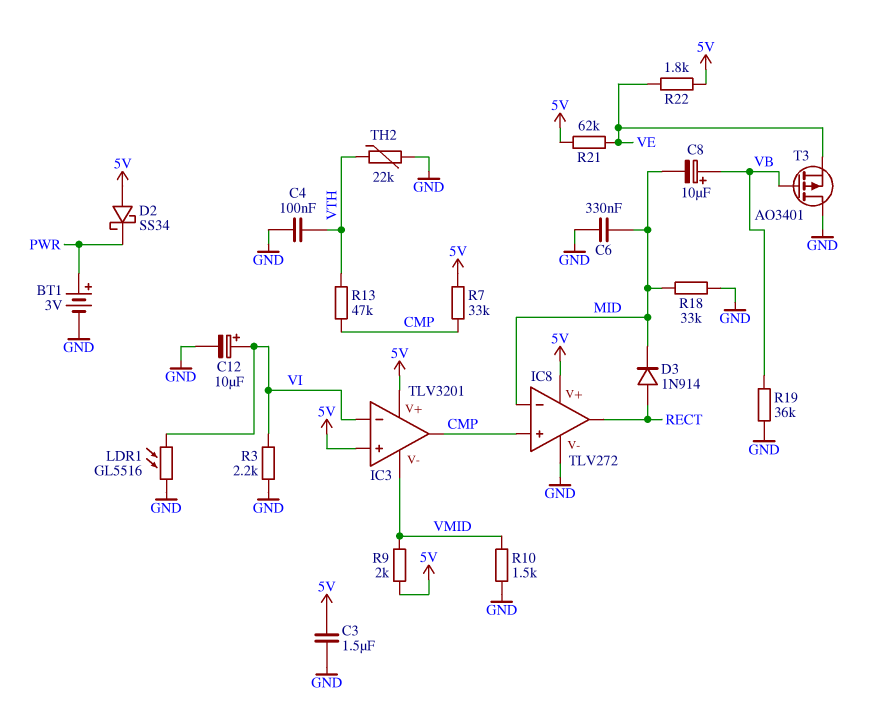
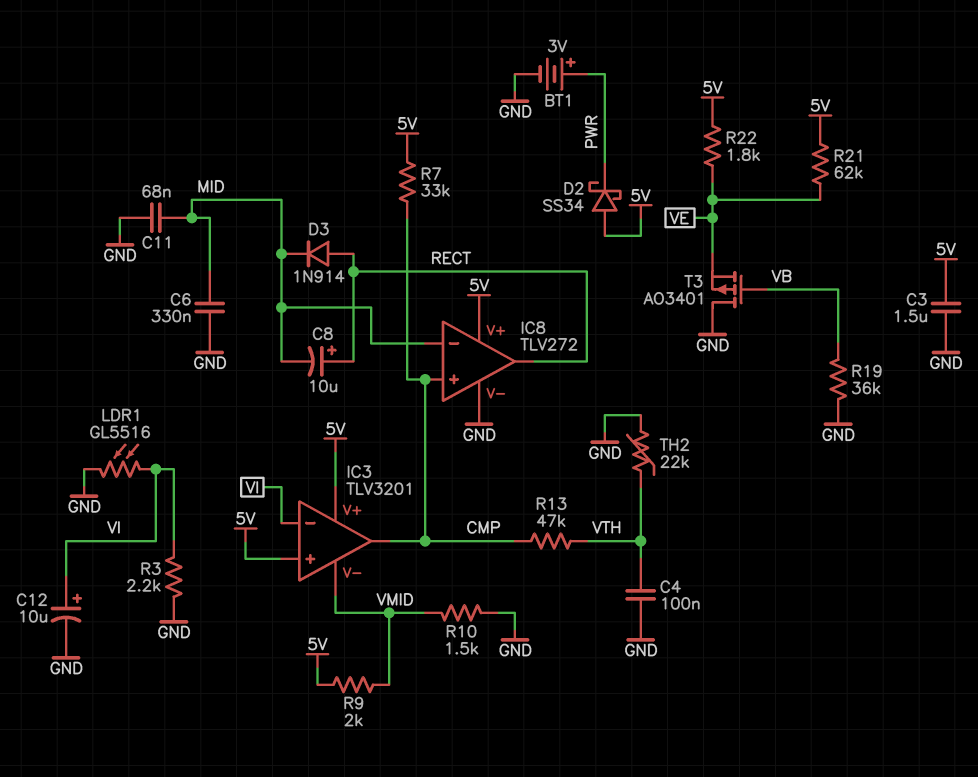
C8: 10uF (plus VB, minus MID) -> 10uF (plus RECT, minus MID)
C11: none -> 68nF (GND, MID)
R18: 33k (GND, MID) -> none

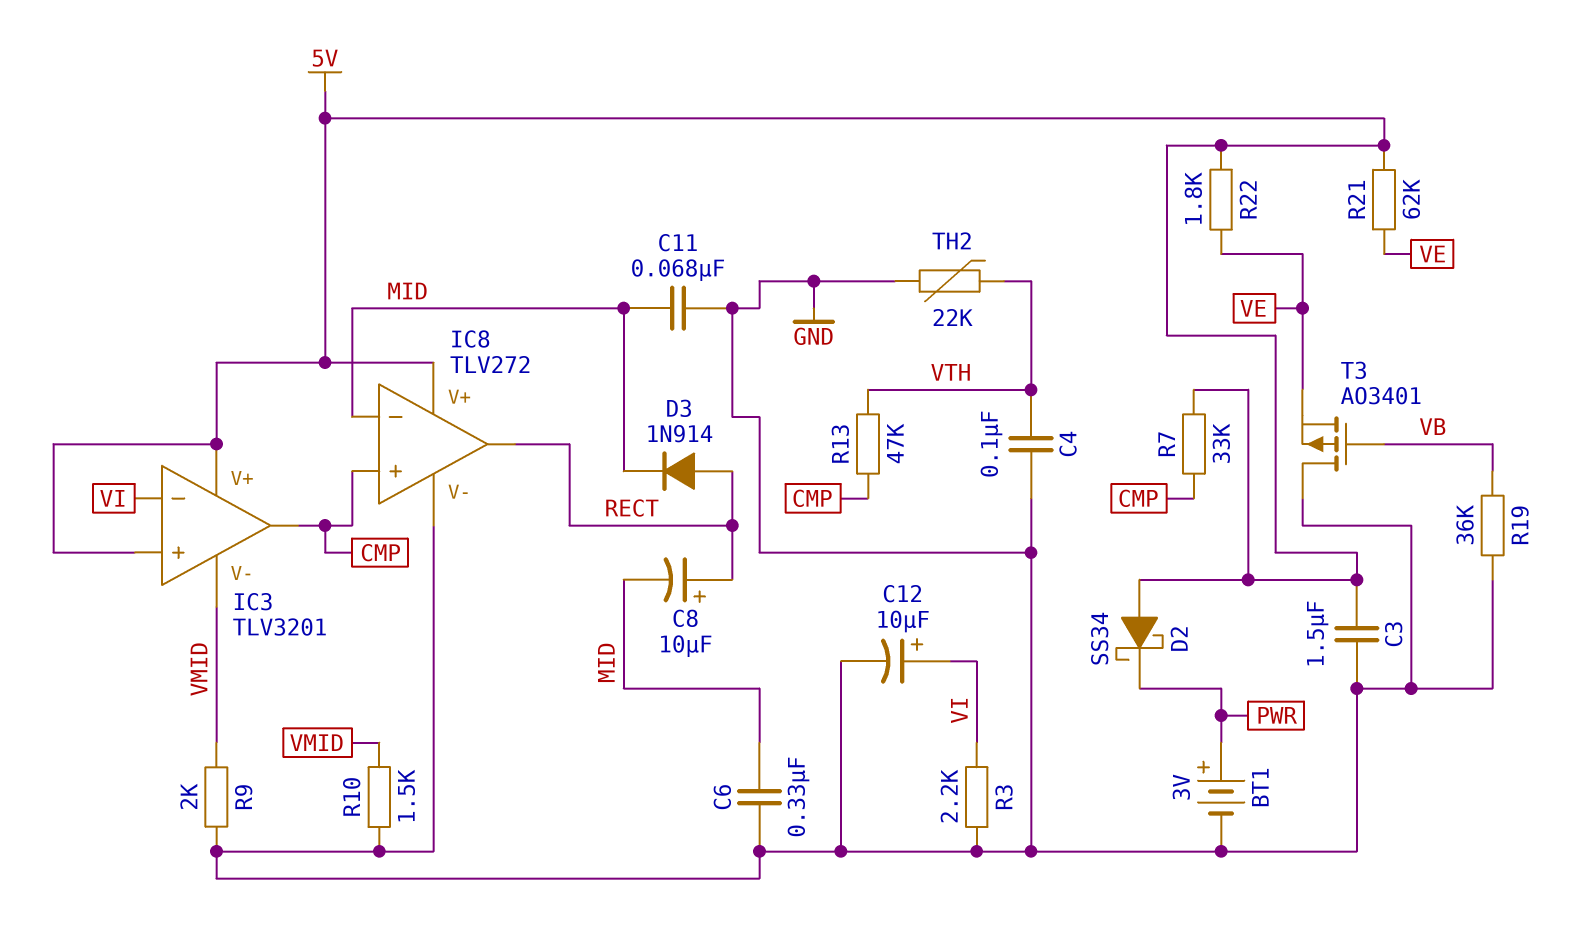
LDR1: GL5516 (GND, VI) -> none
R9: 2k (5V, VMID) -> 2k (GND, VMID)

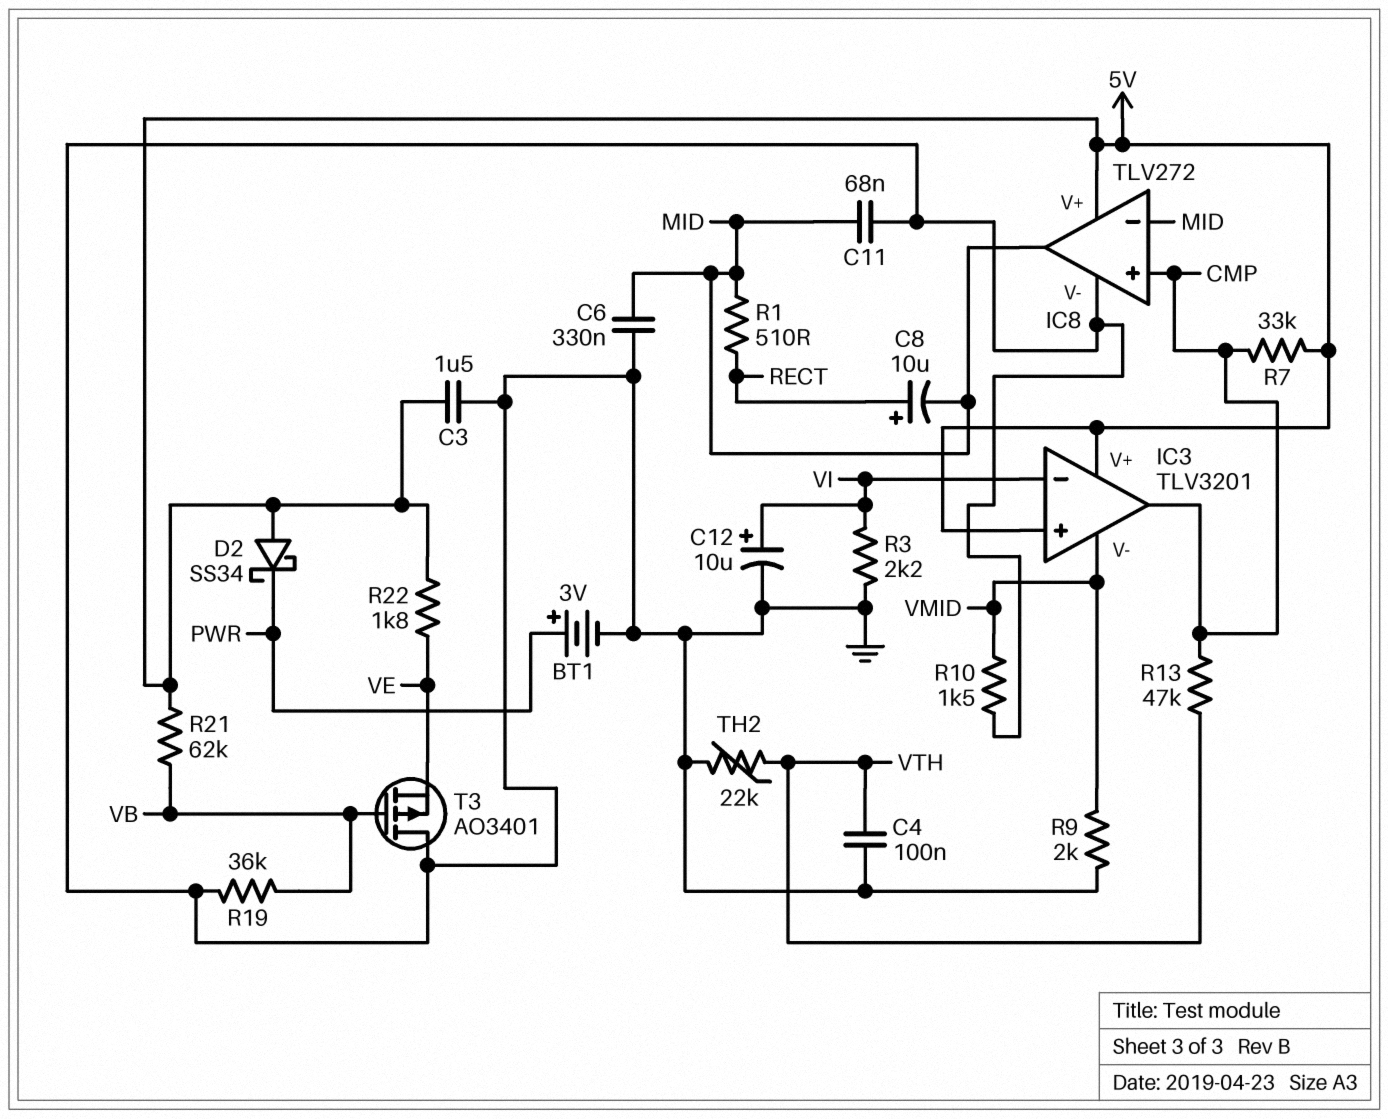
D3: diode 1N914 (A RECT, K MID) -> none
IC8 pin out: RECT -> MID
R1: none -> 510 (MID, RECT)
R21: 62k (5V, VE) -> 62k (5V, VB)

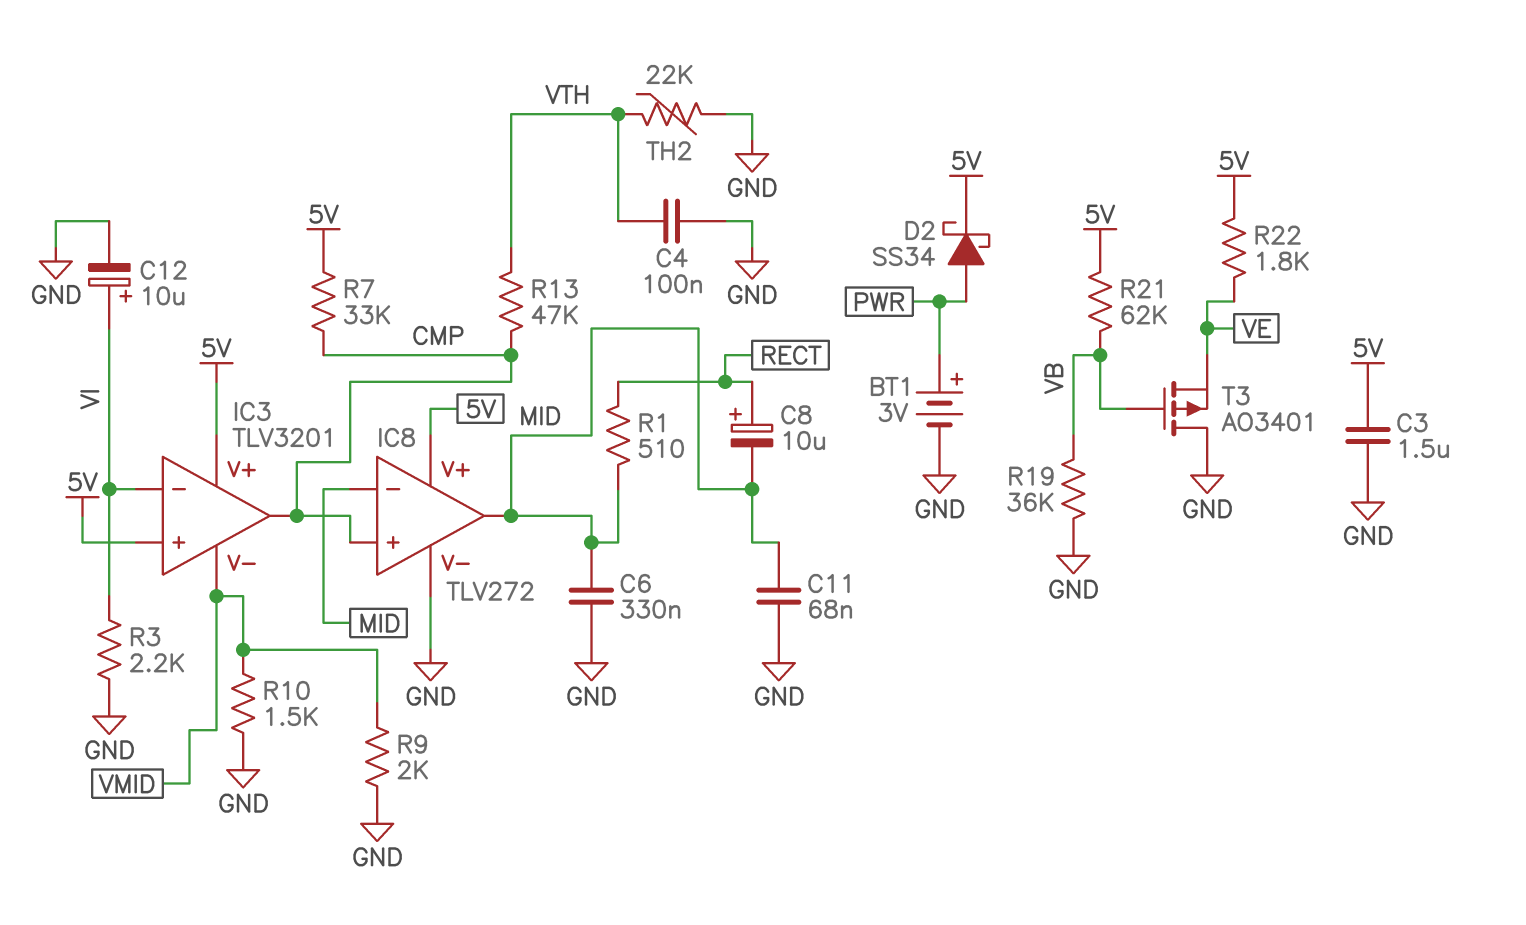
D2: schottky SS34 (A 5V, K PWR) -> schottky SS34 (A PWR, K 5V)

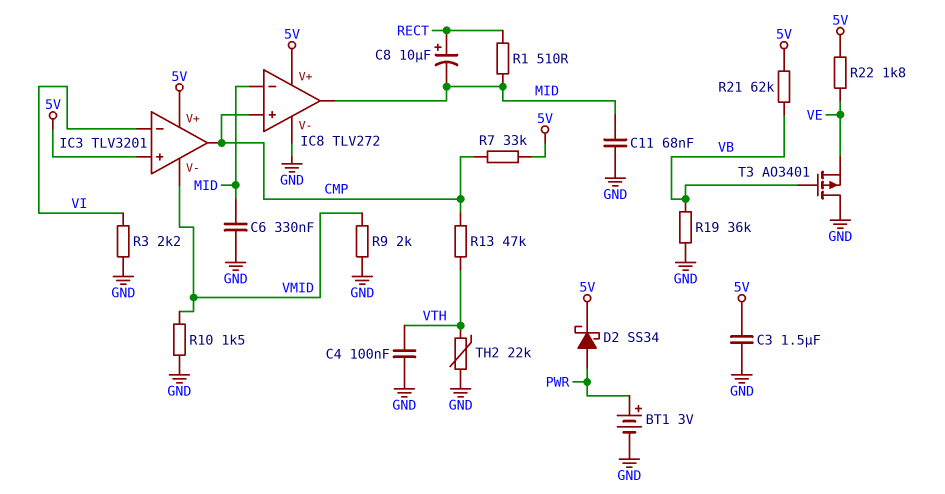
C12: 10uF (plus VI, minus GND) -> none

